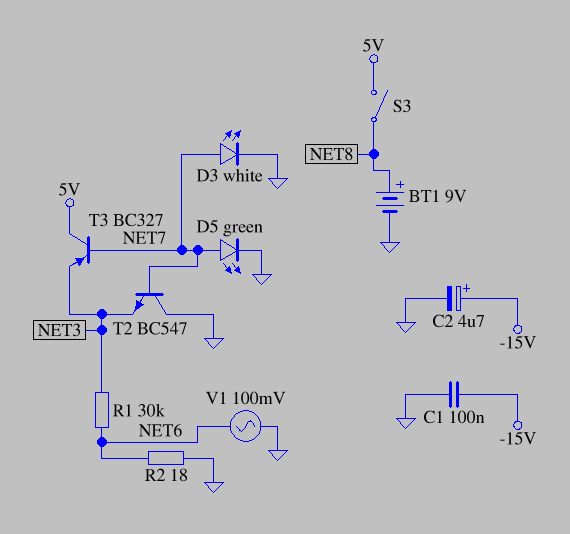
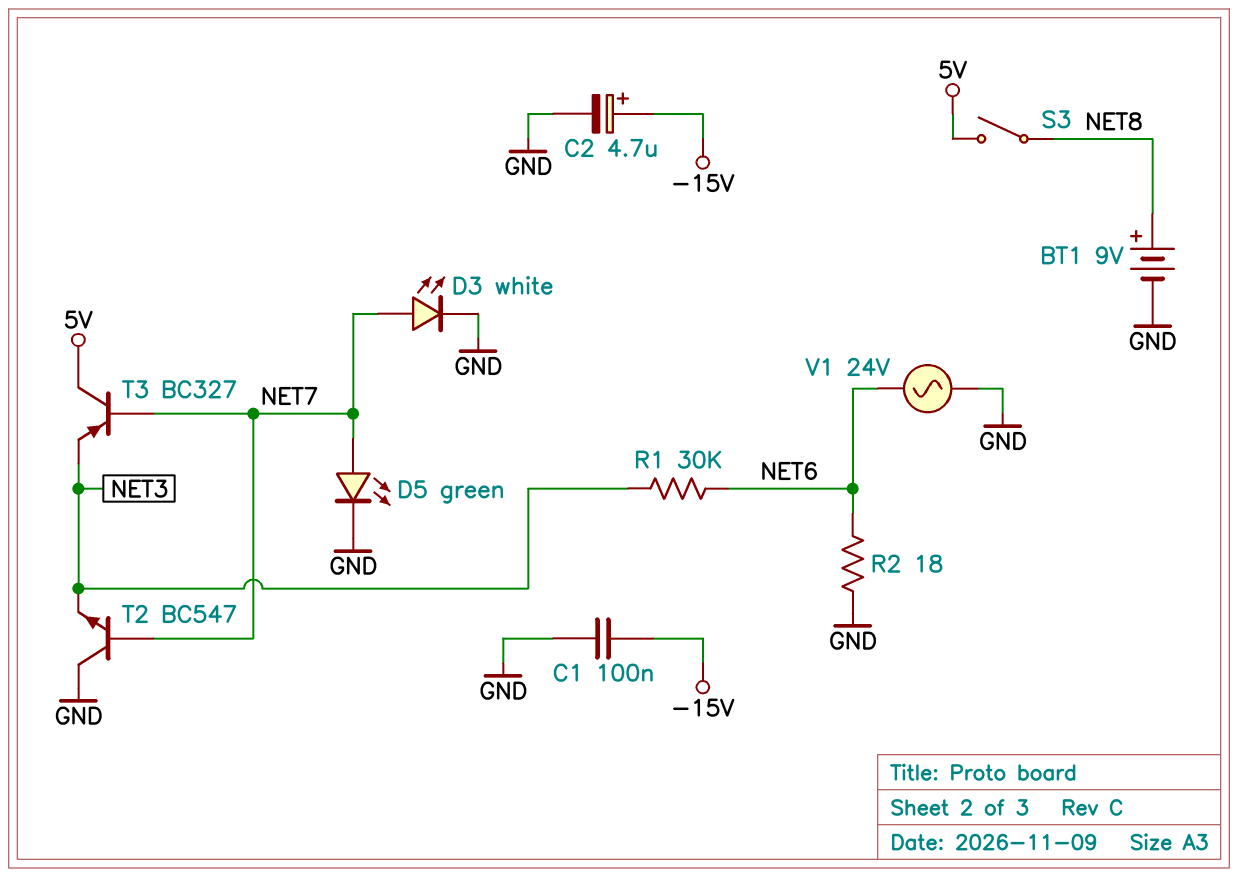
V1: AC 100mV (GND, NET6) -> AC 24V (GND, NET6)

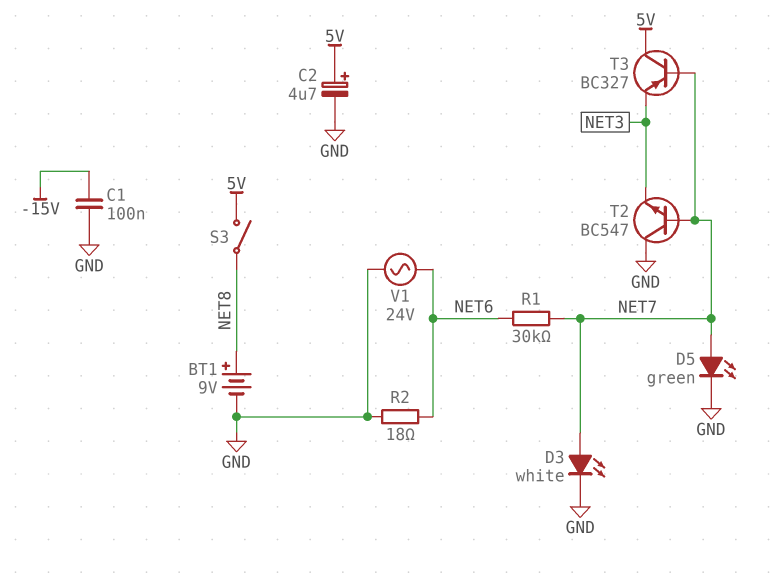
C2: 4.7uF (plus -15V, minus GND) -> 4.7uF (plus 5V, minus GND)
R1: 30k (NET3, NET6) -> 30k (NET6, NET7)

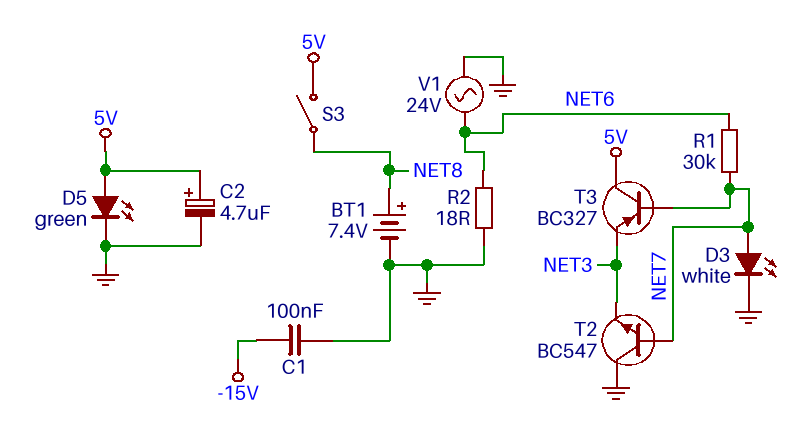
BT1: 9V (plus NET8, minus GND) -> 7.4V (plus NET8, minus GND)
D5: LED green (A NET7, K GND) -> LED green (A 5V, K GND)

